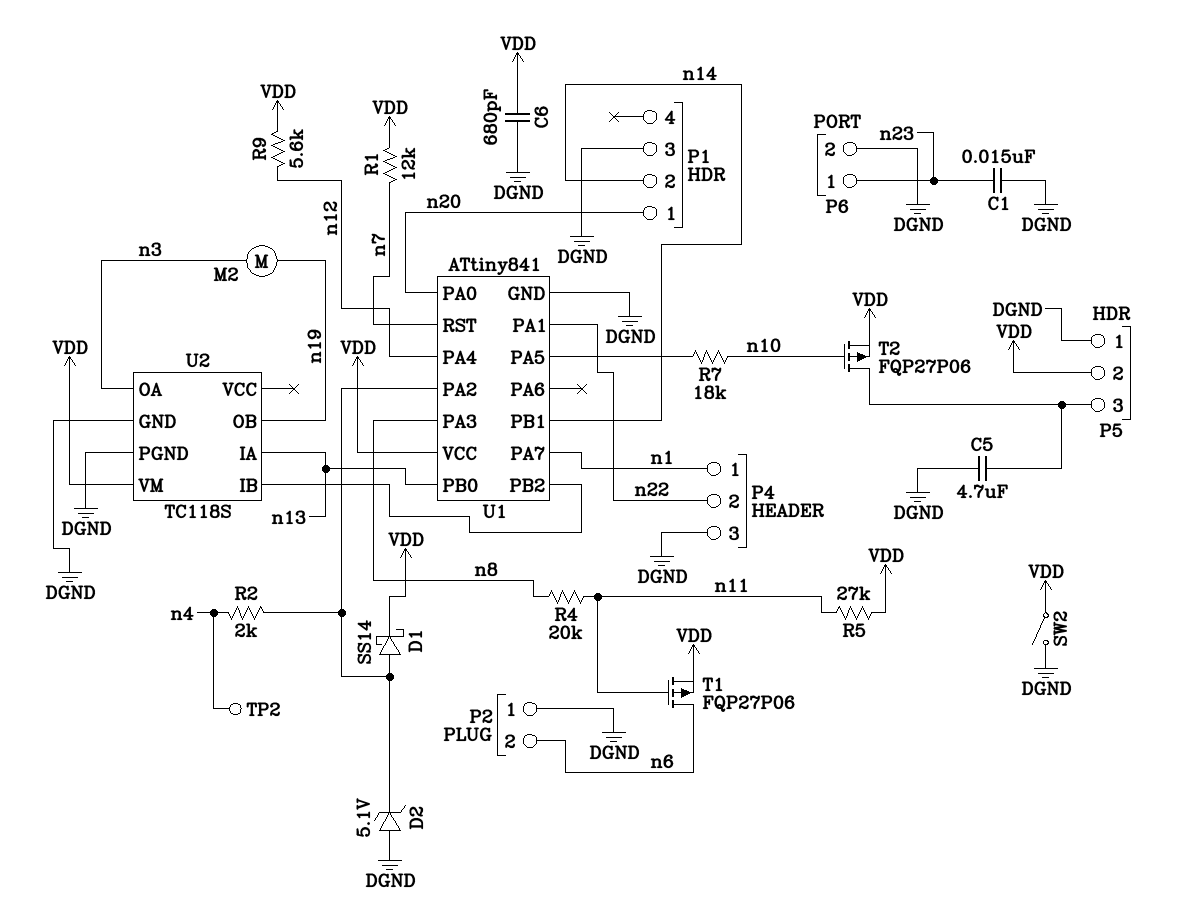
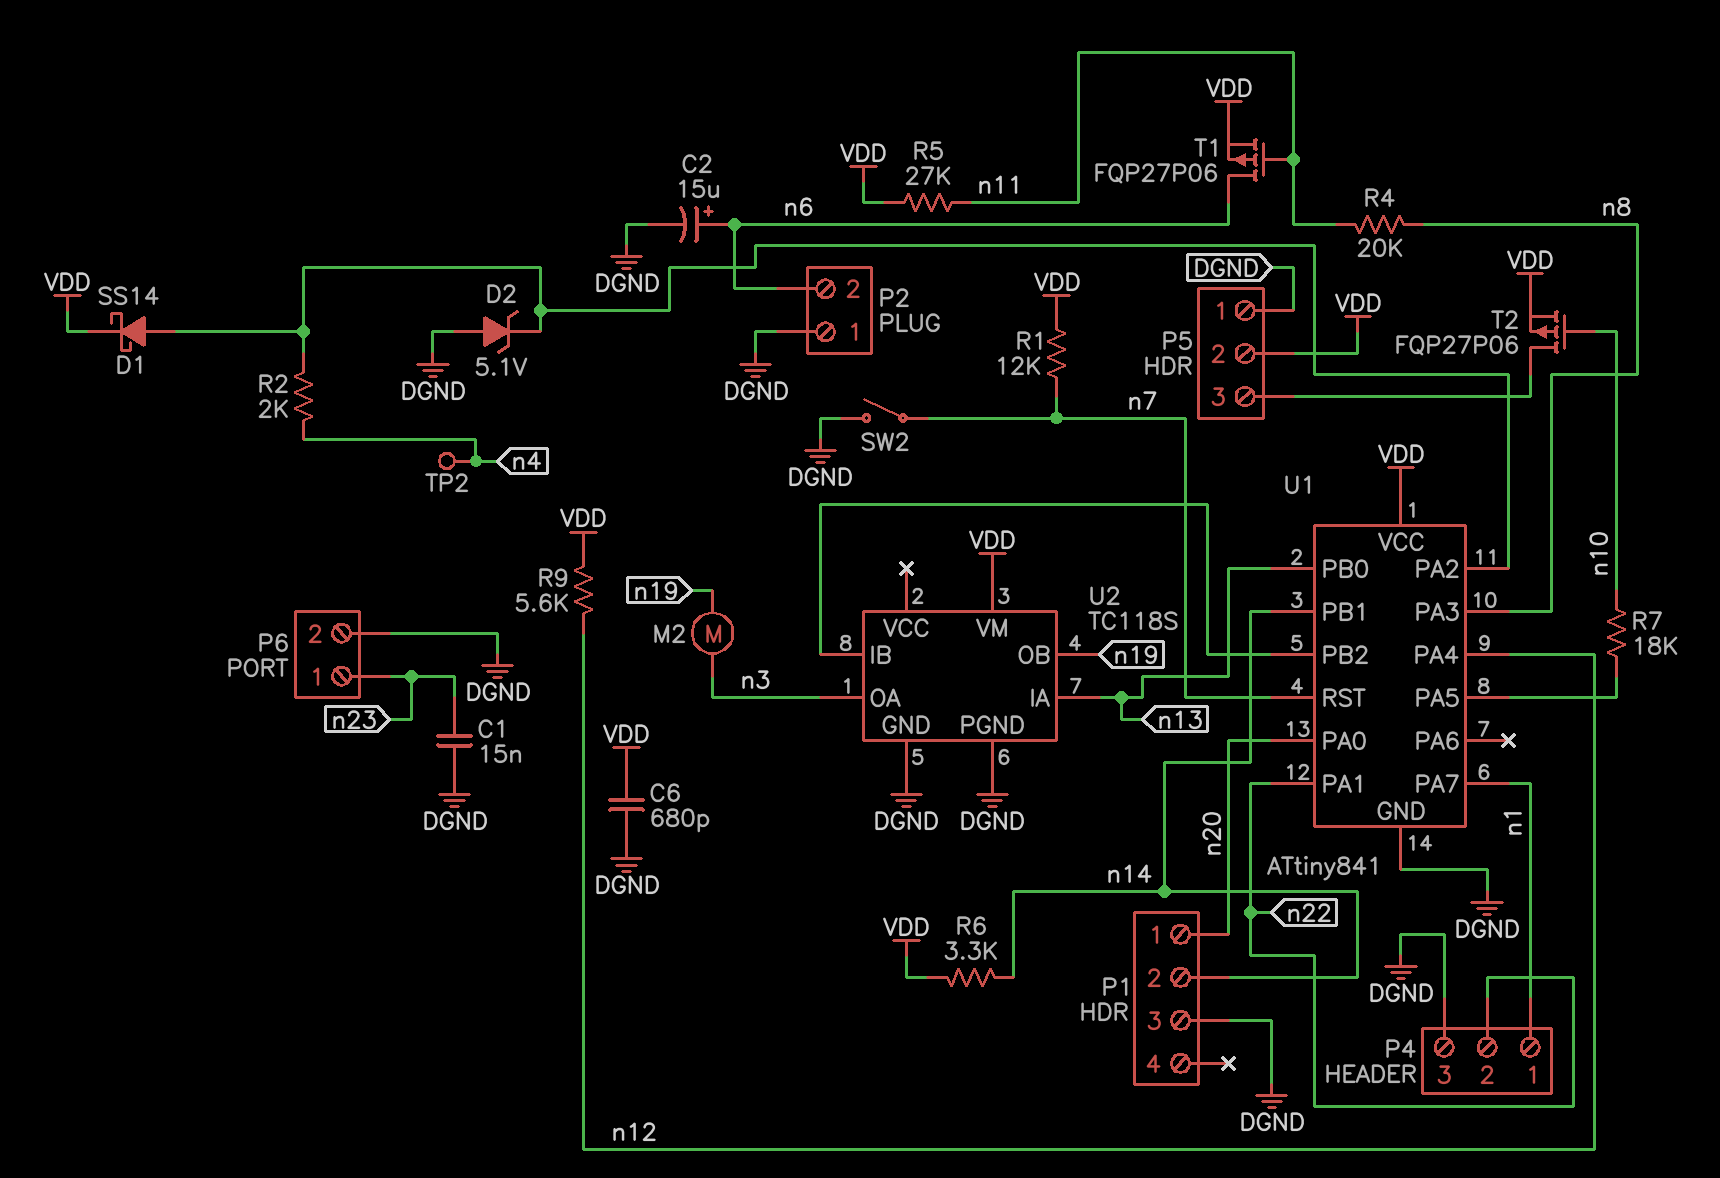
C2: none -> 15uF (plus n6, minus DGND)
C5: 4.7uF (DGND, P5/3) -> none
R6: none -> 3.3k (VDD, n14)
SW2: switch (DGND, VDD) -> switch (DGND, n7)

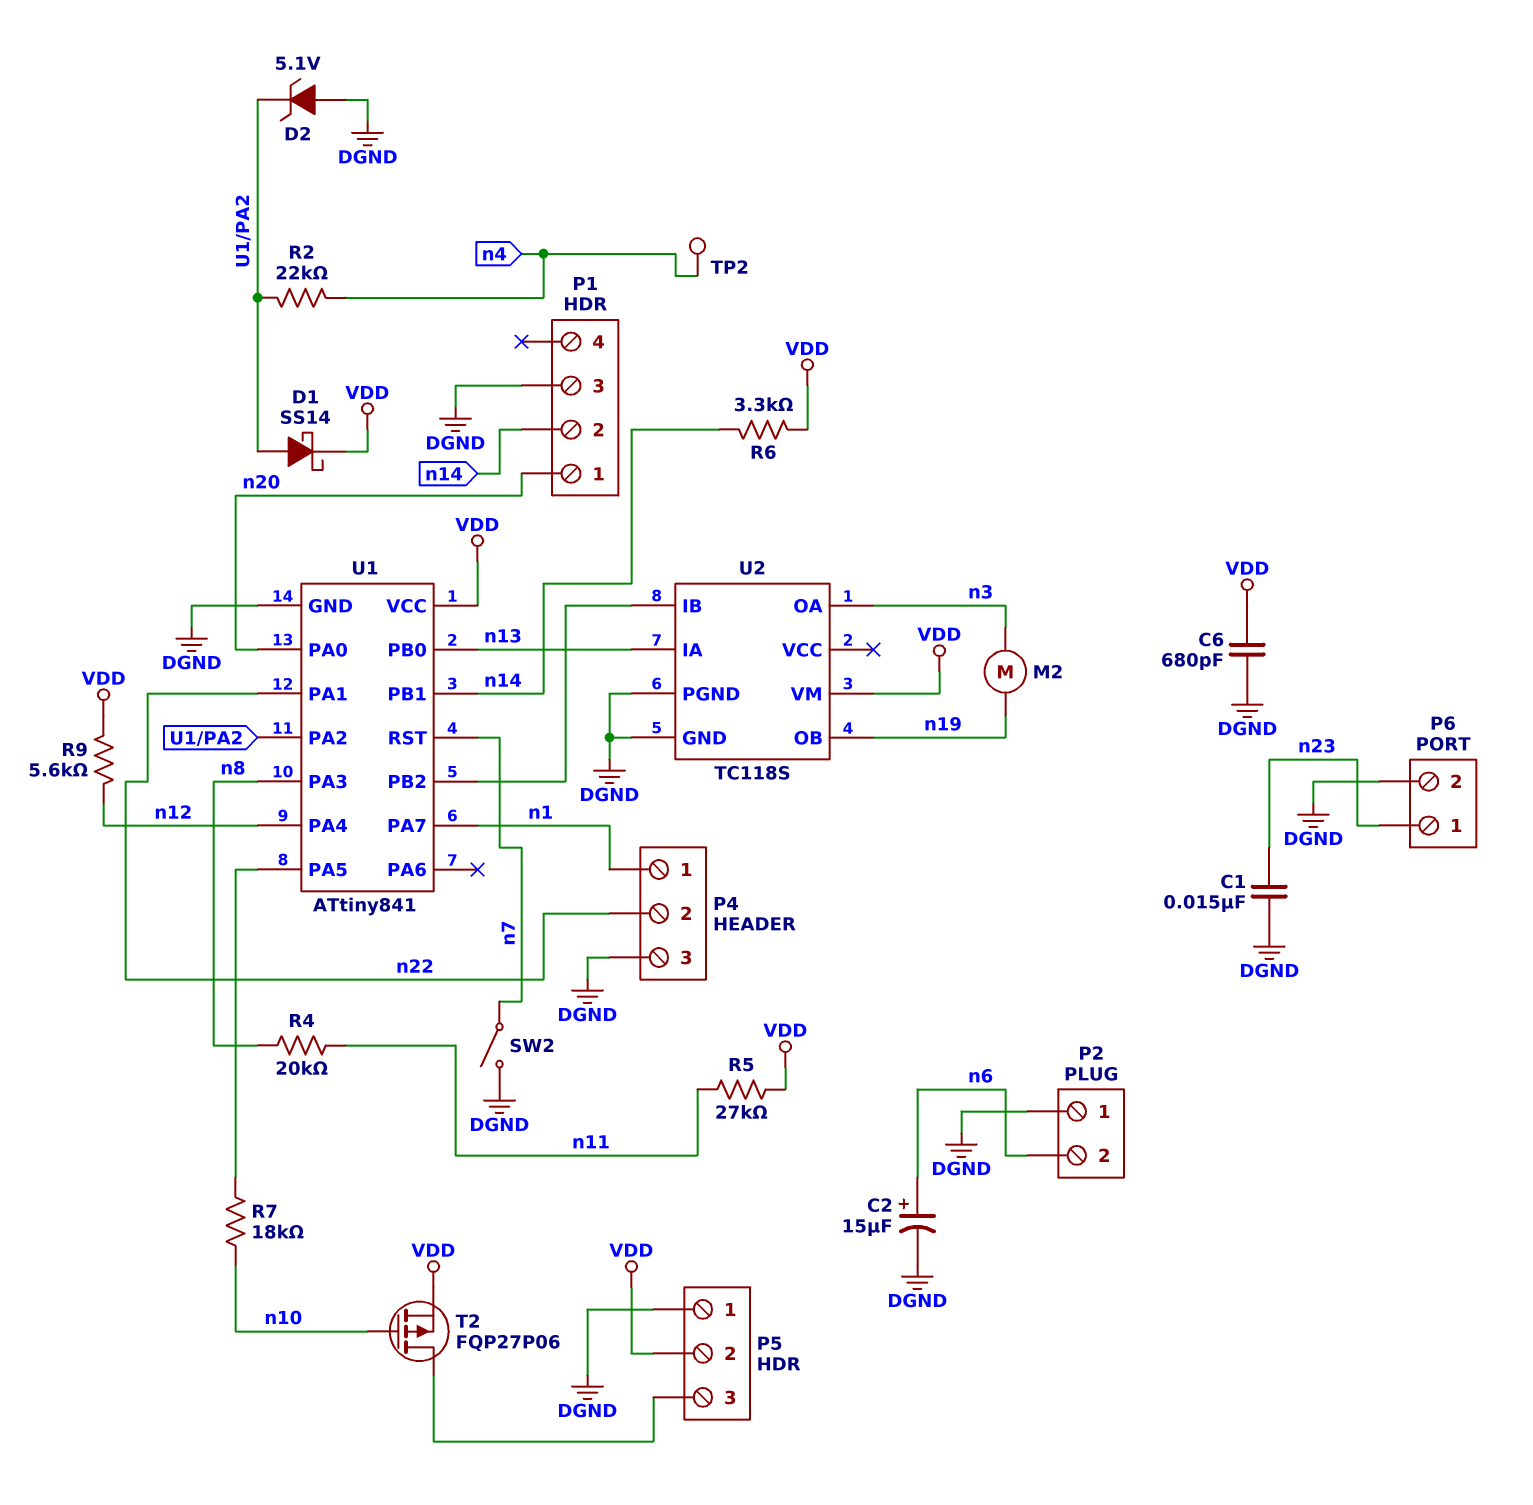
R1: 12k (VDD, n7) -> none
R2: 2k (U1/PA2, n4) -> 22k (U1/PA2, n4)
T1: PMOS FQP27P06 (G n11, D n6, S VDD) -> none

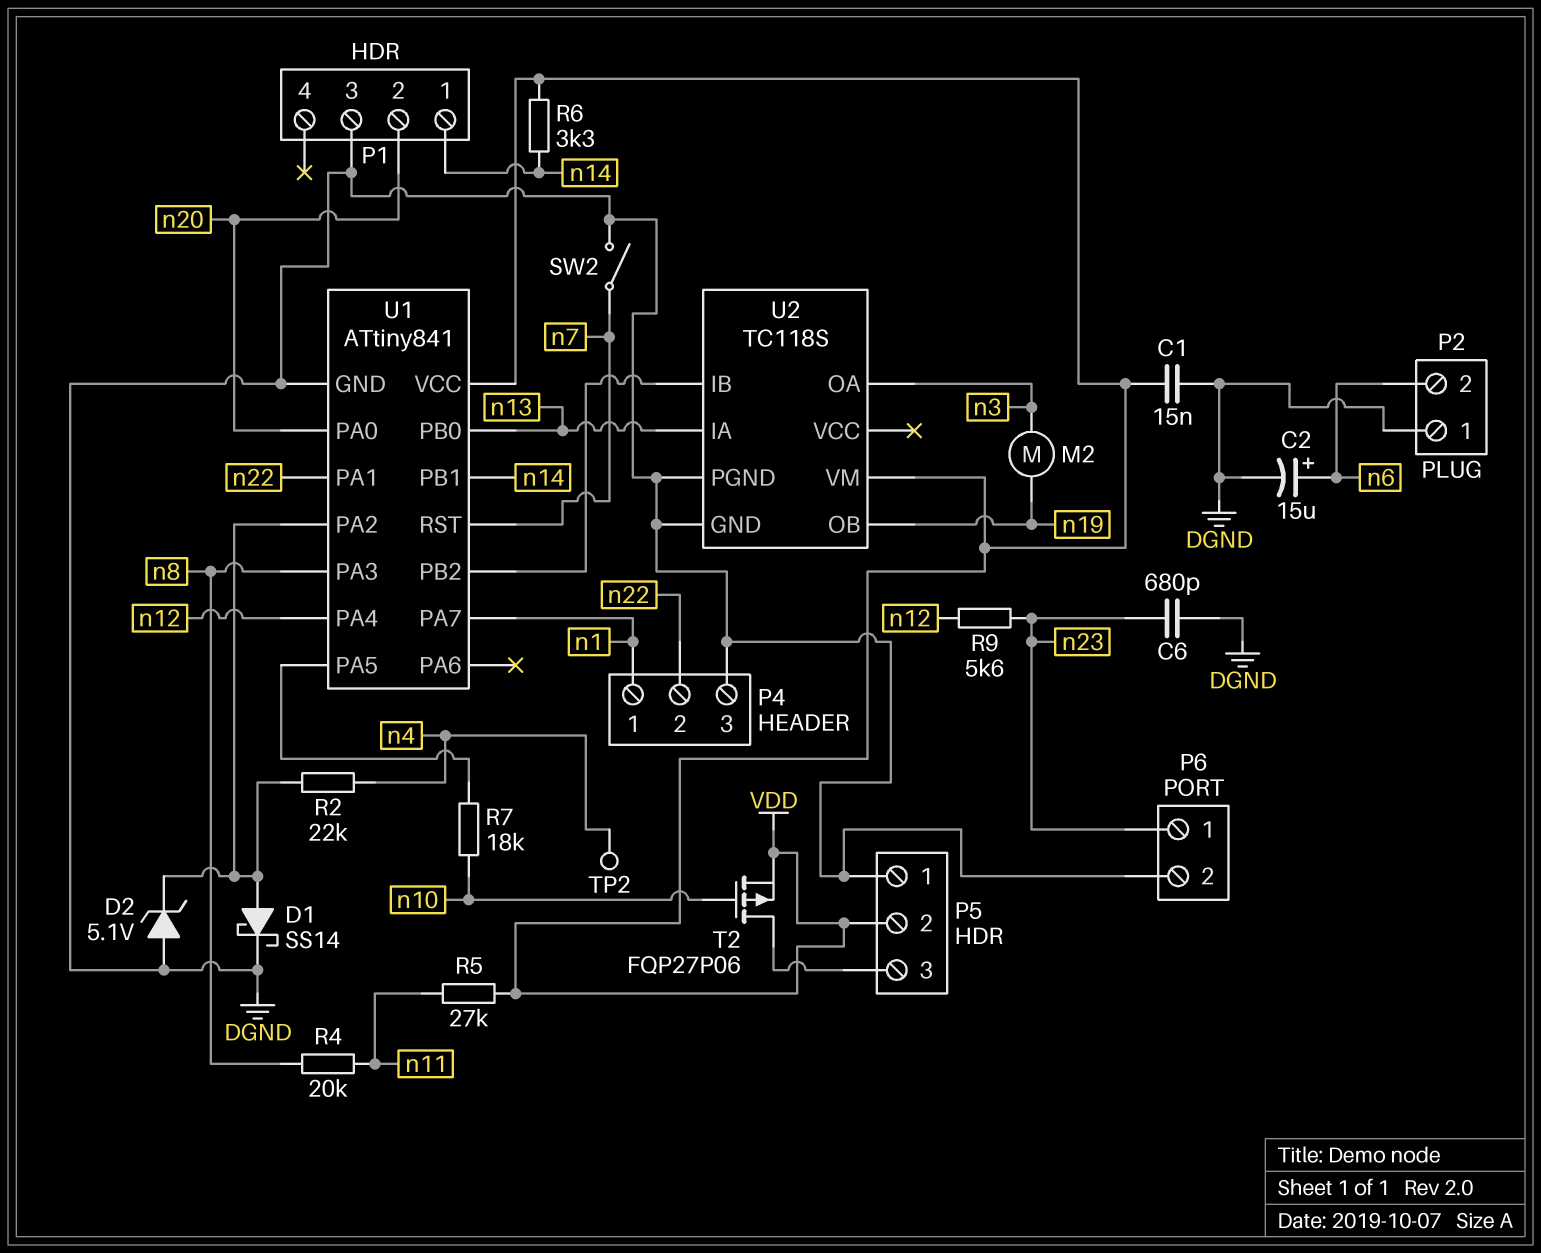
C1: 15nF (DGND, n23) -> 15nF (DGND, VDD)
C6: 680pF (DGND, VDD) -> 680pF (DGND, n23)
D1: schottky SS14 (A U1/PA2, K VDD) -> schottky SS14 (A U1/PA2, K DGND)
P1 pin 1: n20 -> n14
P1 pin 2: n14 -> n20
R9: 5.6k (VDD, n12) -> 5.6k (n12, n23)

